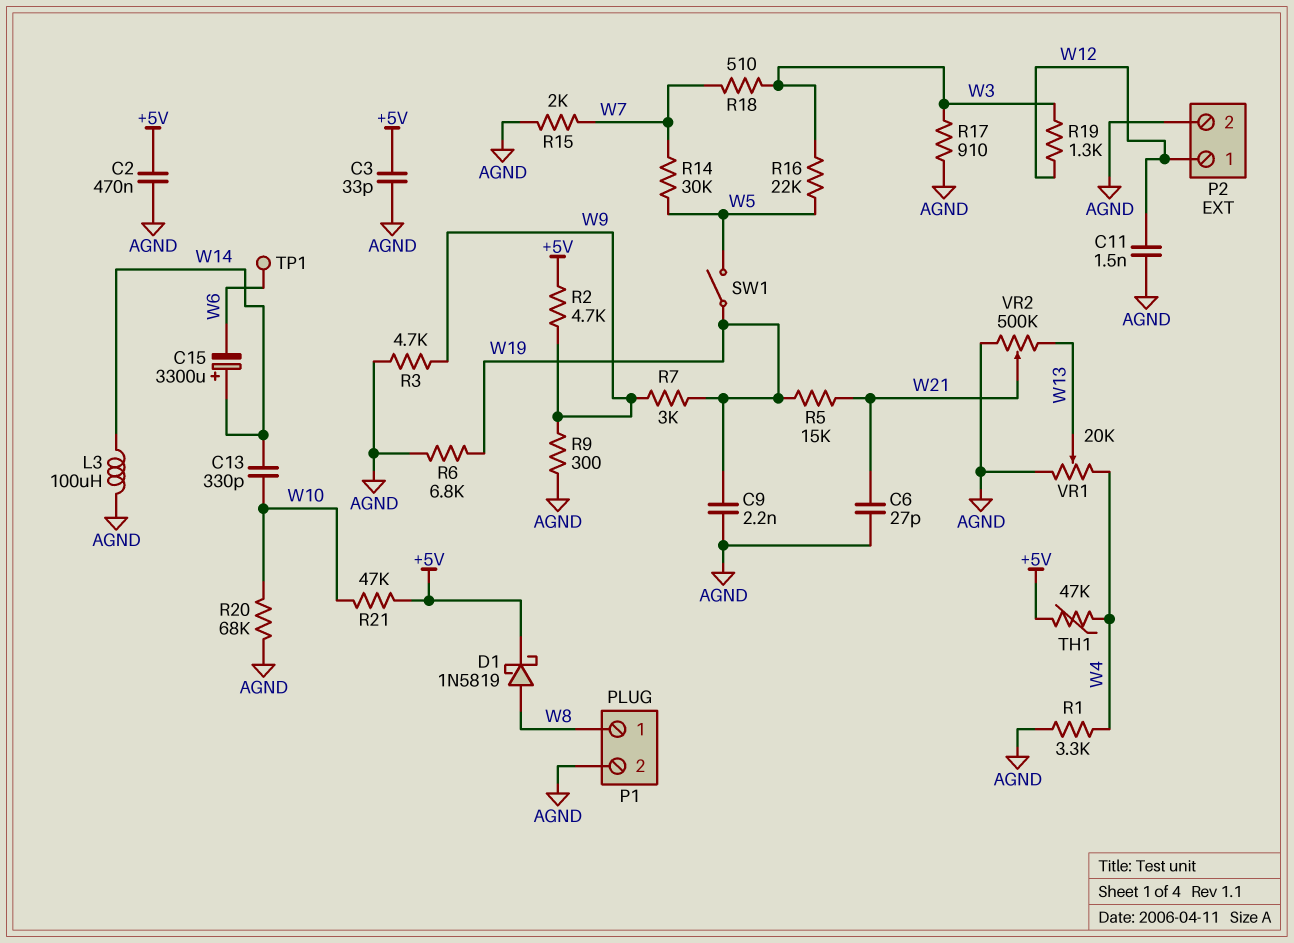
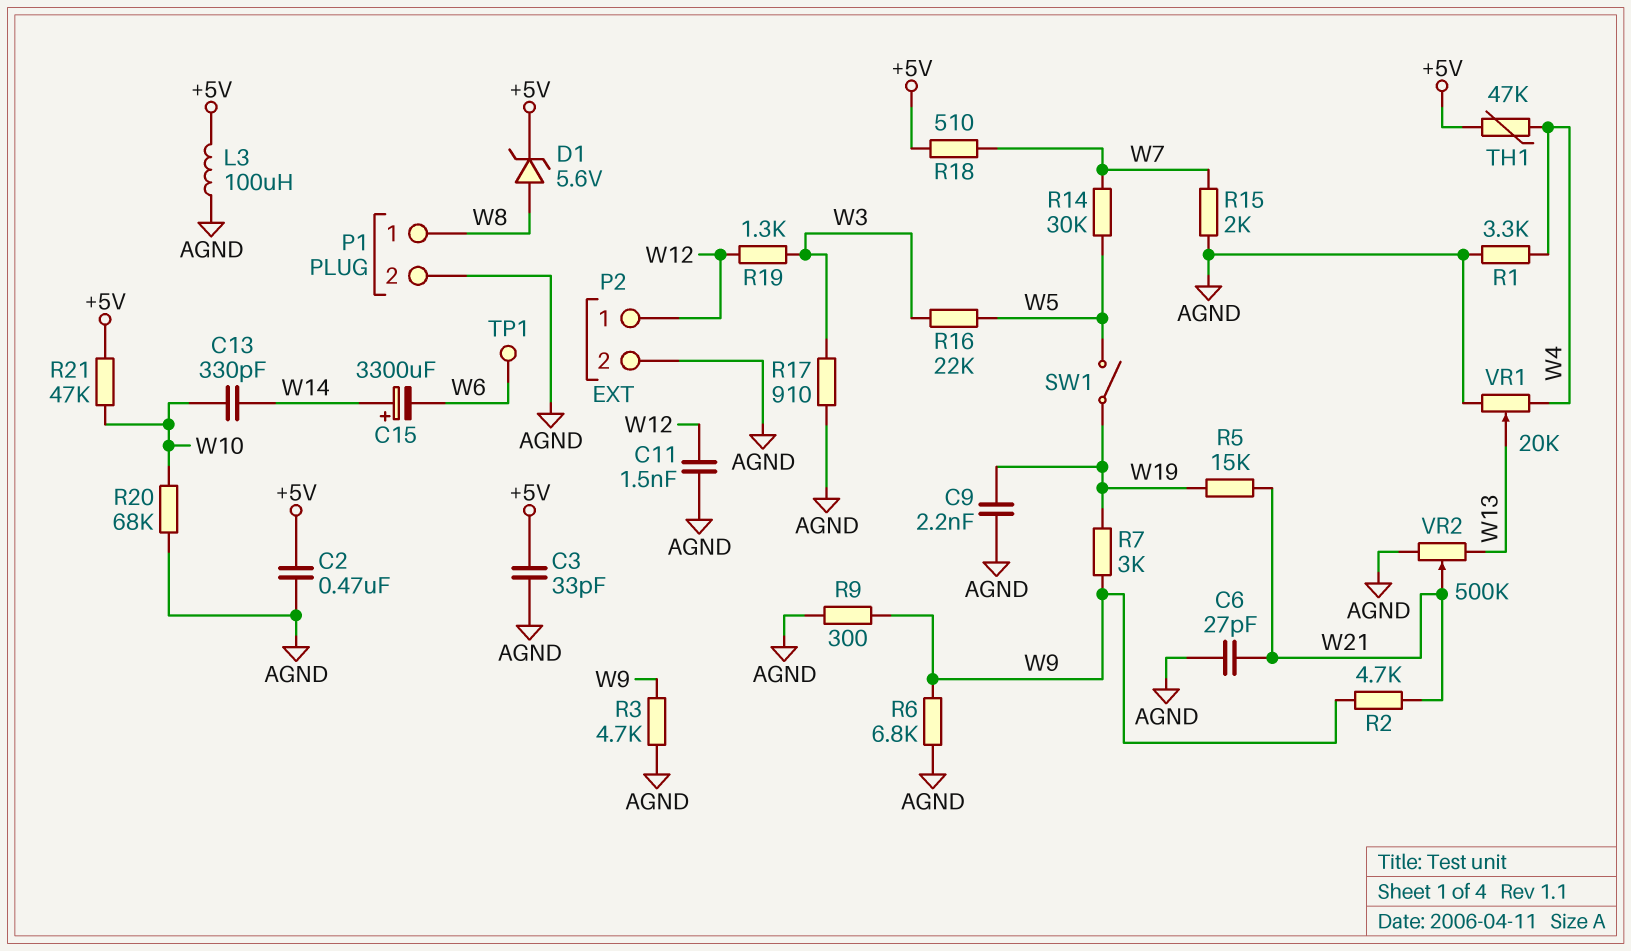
D1: schottky 1N5819 (A W8, K +5V) -> zener 5.6V (A W8, K +5V)
L3: 100uH (AGND, W14) -> 100uH (+5V, AGND)
R2: 4.7k (+5V, W9) -> 4.7k (W9, W21)
R6: 6.8k (AGND, W19) -> 6.8k (AGND, W9)
R18: 510 (W3, W7) -> 510 (+5V, W7)

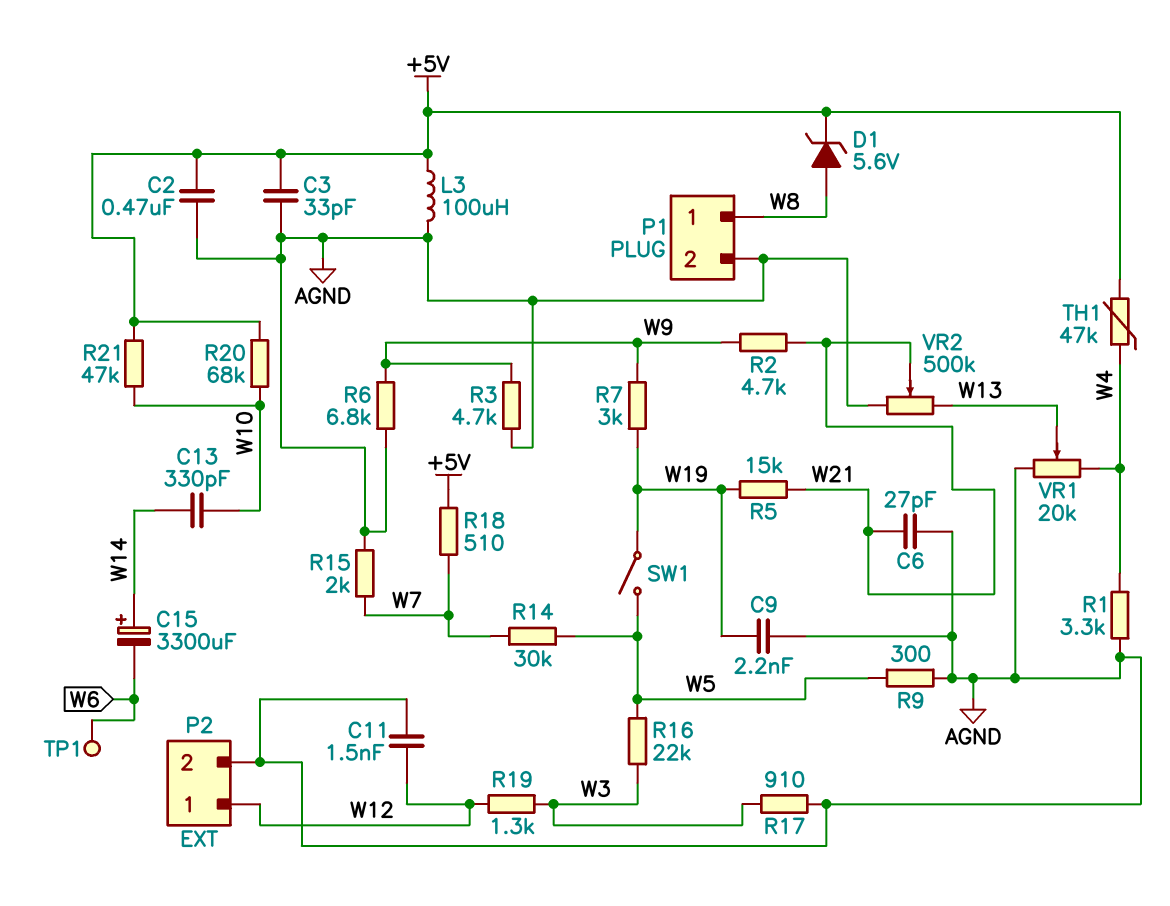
R9: 300 (AGND, W9) -> 300 (AGND, W5)
R20: 68k (AGND, W10) -> 68k (+5V, W10)

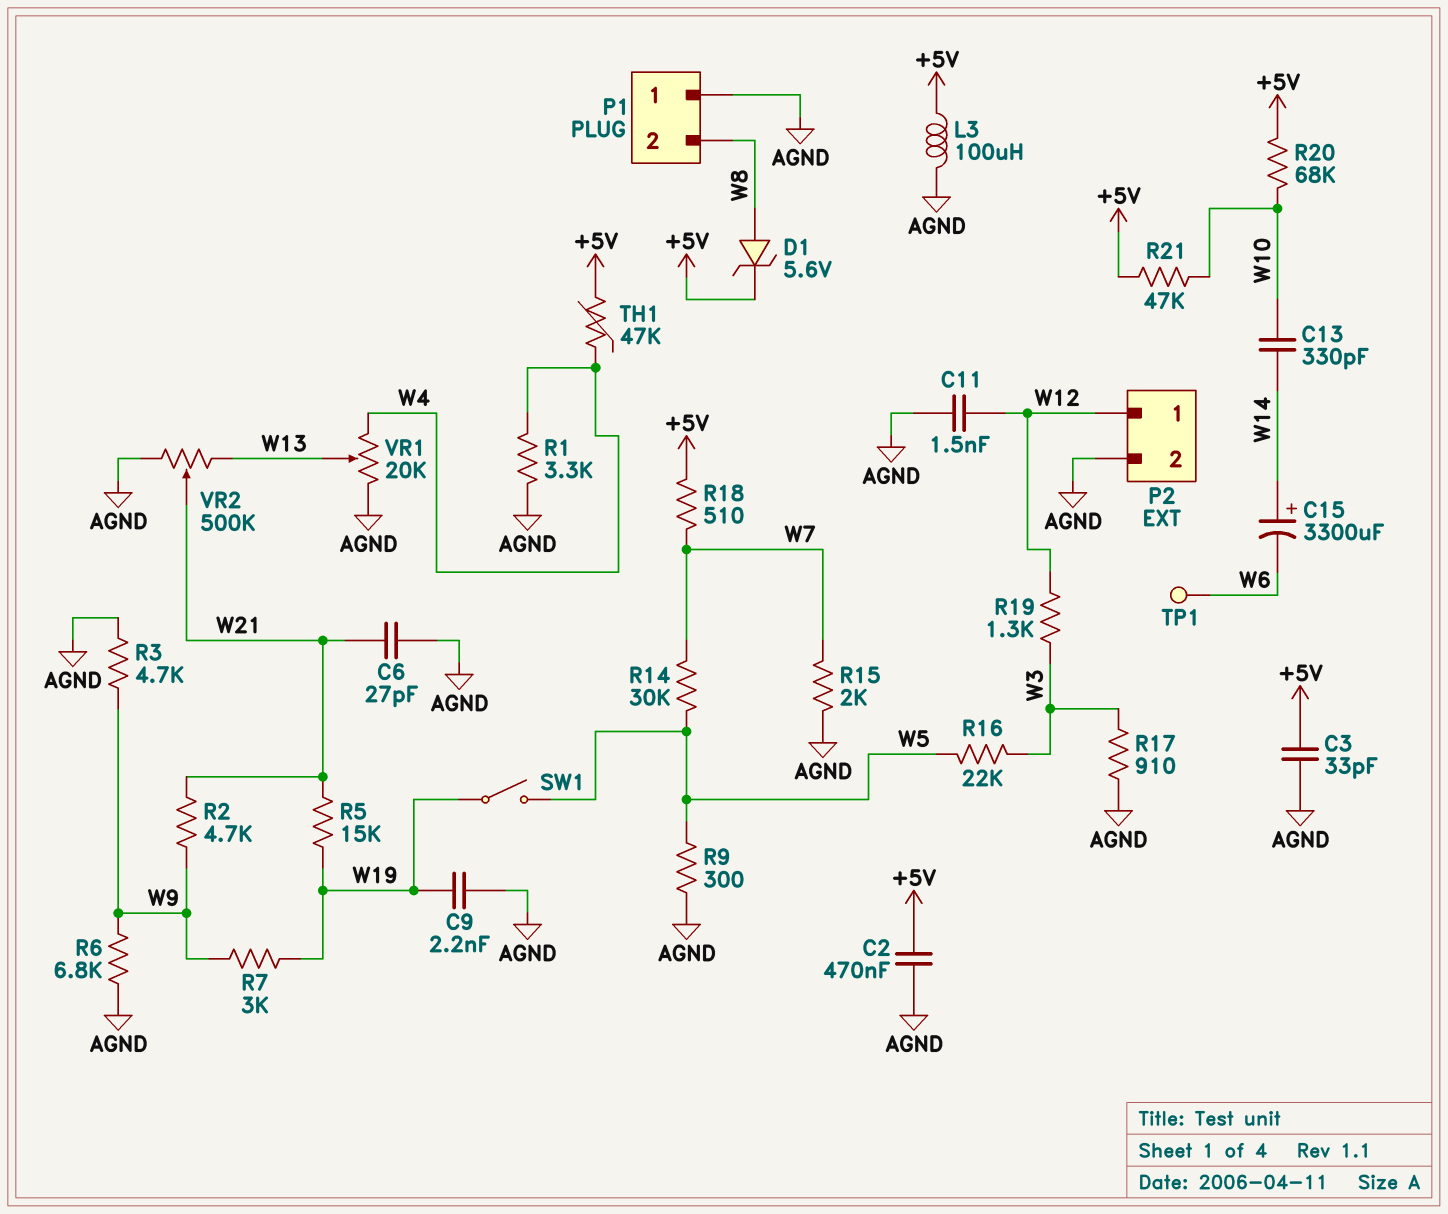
P1 pin 1: W8 -> AGND
P1 pin 2: AGND -> W8

